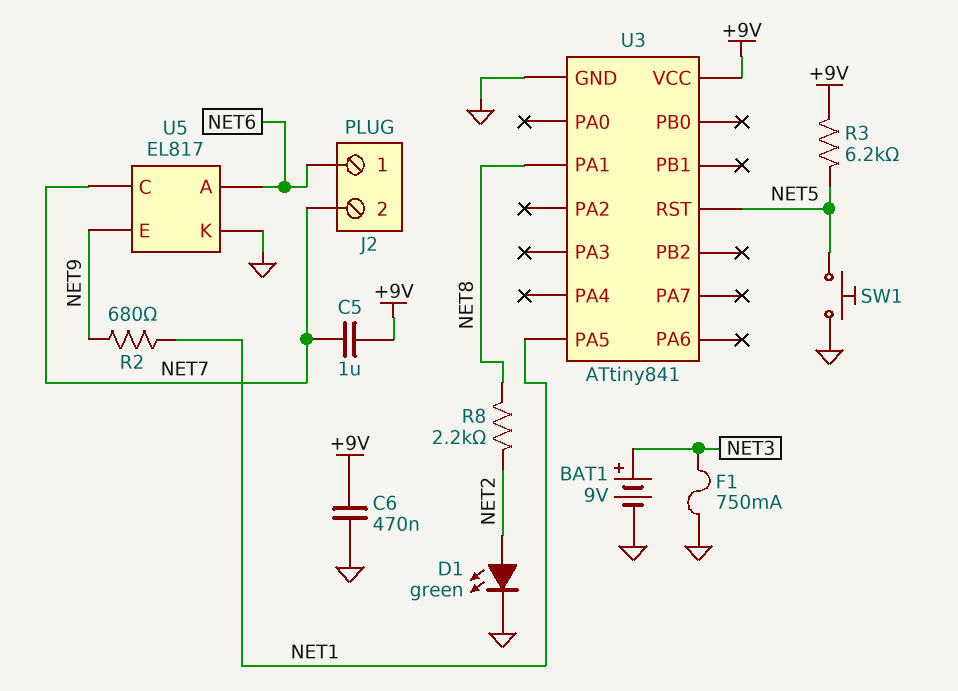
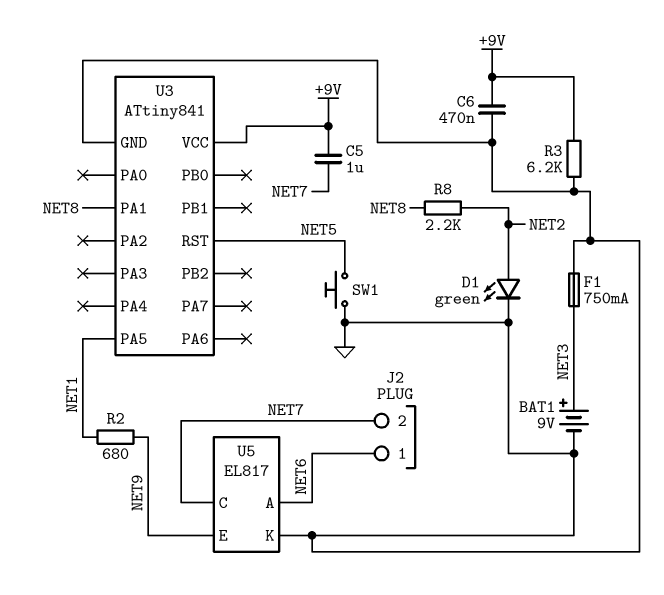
R3: 6.2k (+9V, NET5) -> 6.2k (+9V, GND)

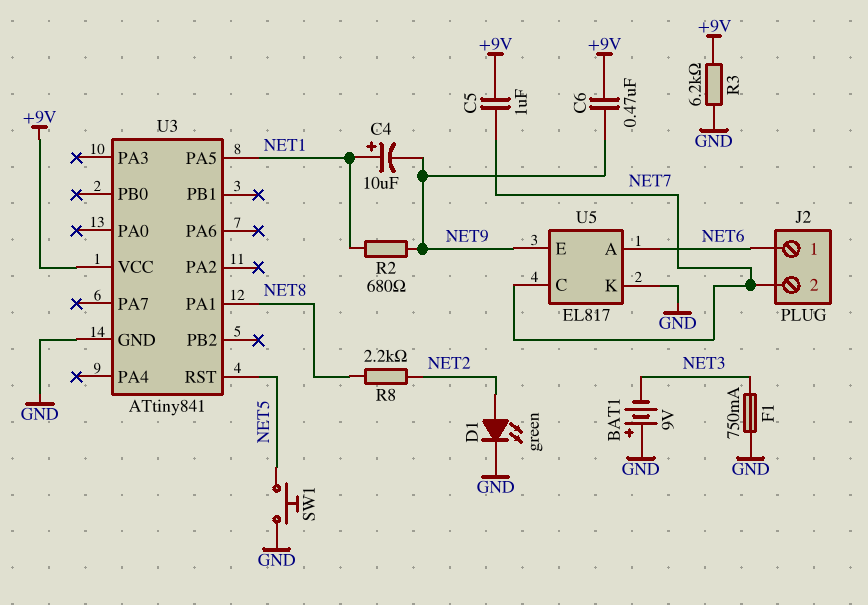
BAT1: 9V (plus NET3, minus GND) -> 9V (plus GND, minus NET3)
C4: none -> 10uF (plus NET1, minus NET9)
C6: 470nF (+9V, GND) -> 470nF (+9V, NET9)

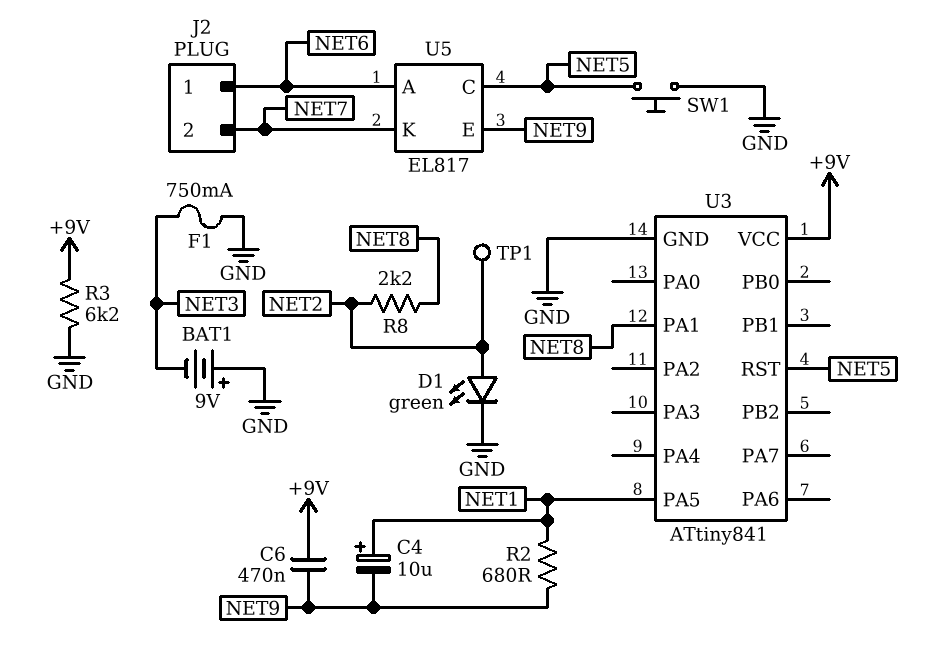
C5: 1uF (+9V, NET7) -> none
TP1: none -> test point (NET2)
U5 pin C: NET7 -> NET5
U5 pin K: GND -> NET7

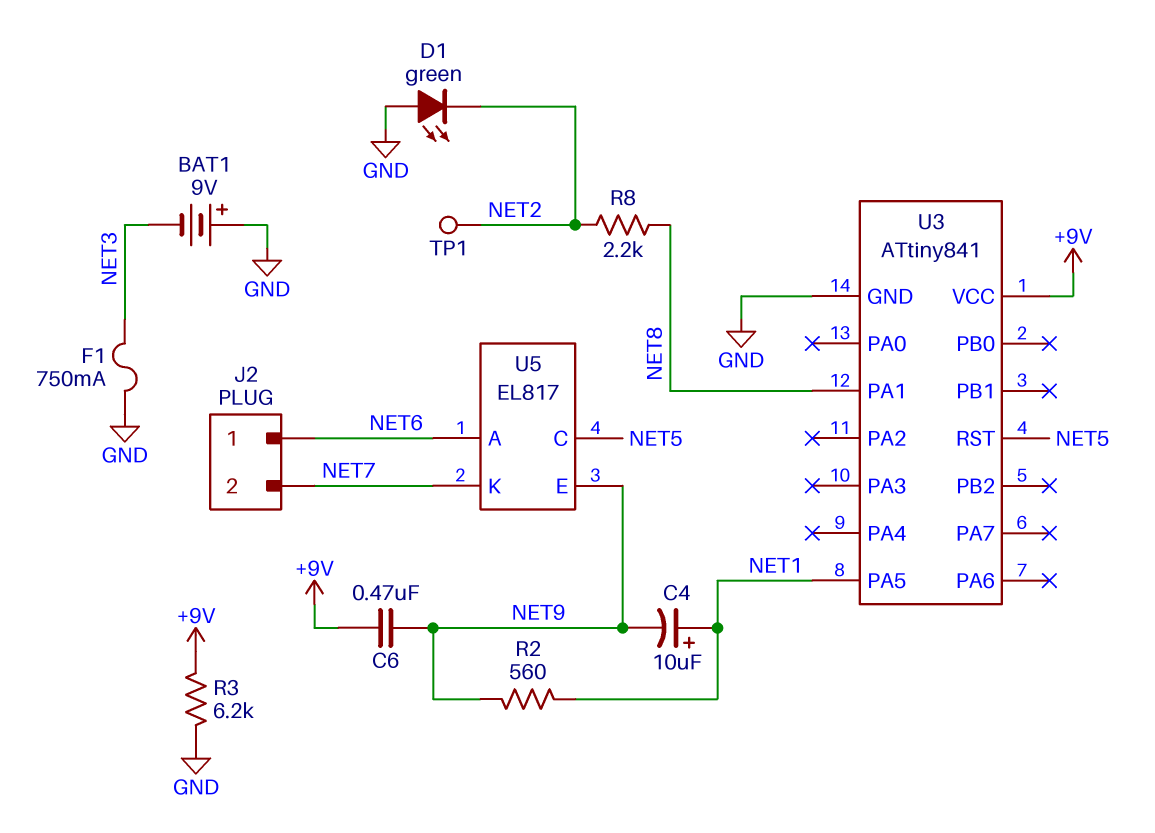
D1: LED green (A NET2, K GND) -> LED green (A GND, K NET2)
R2: 680 (NET1, NET9) -> 560 (NET1, NET9)
SW1: button (GND, NET5) -> none

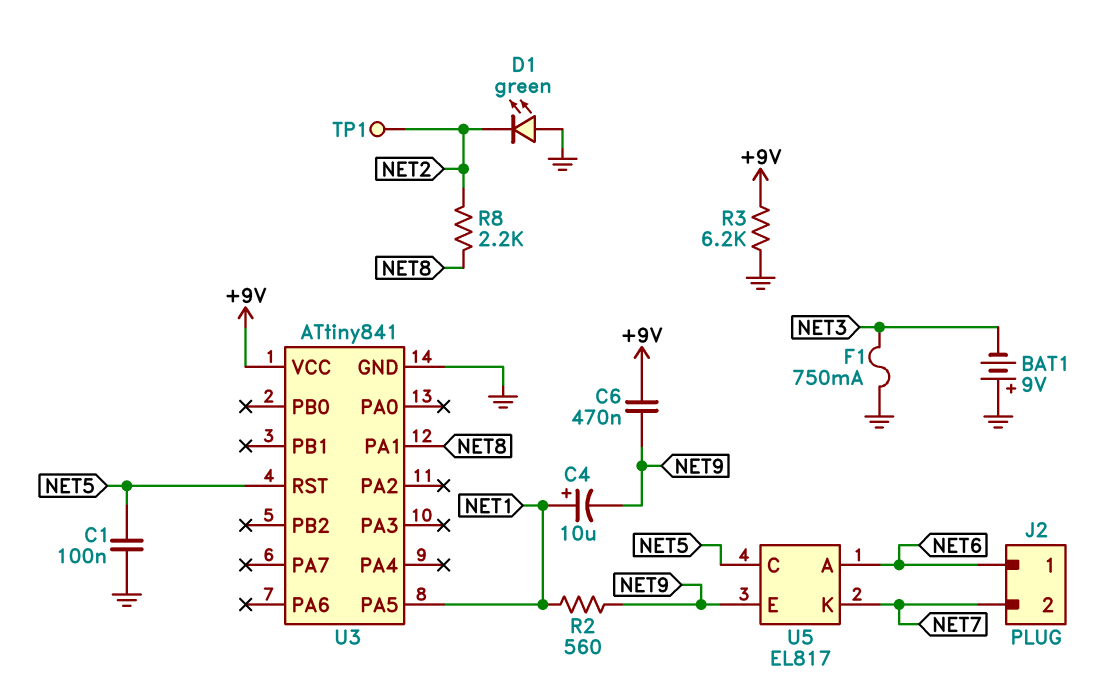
C1: none -> 100nF (GND, NET5)

